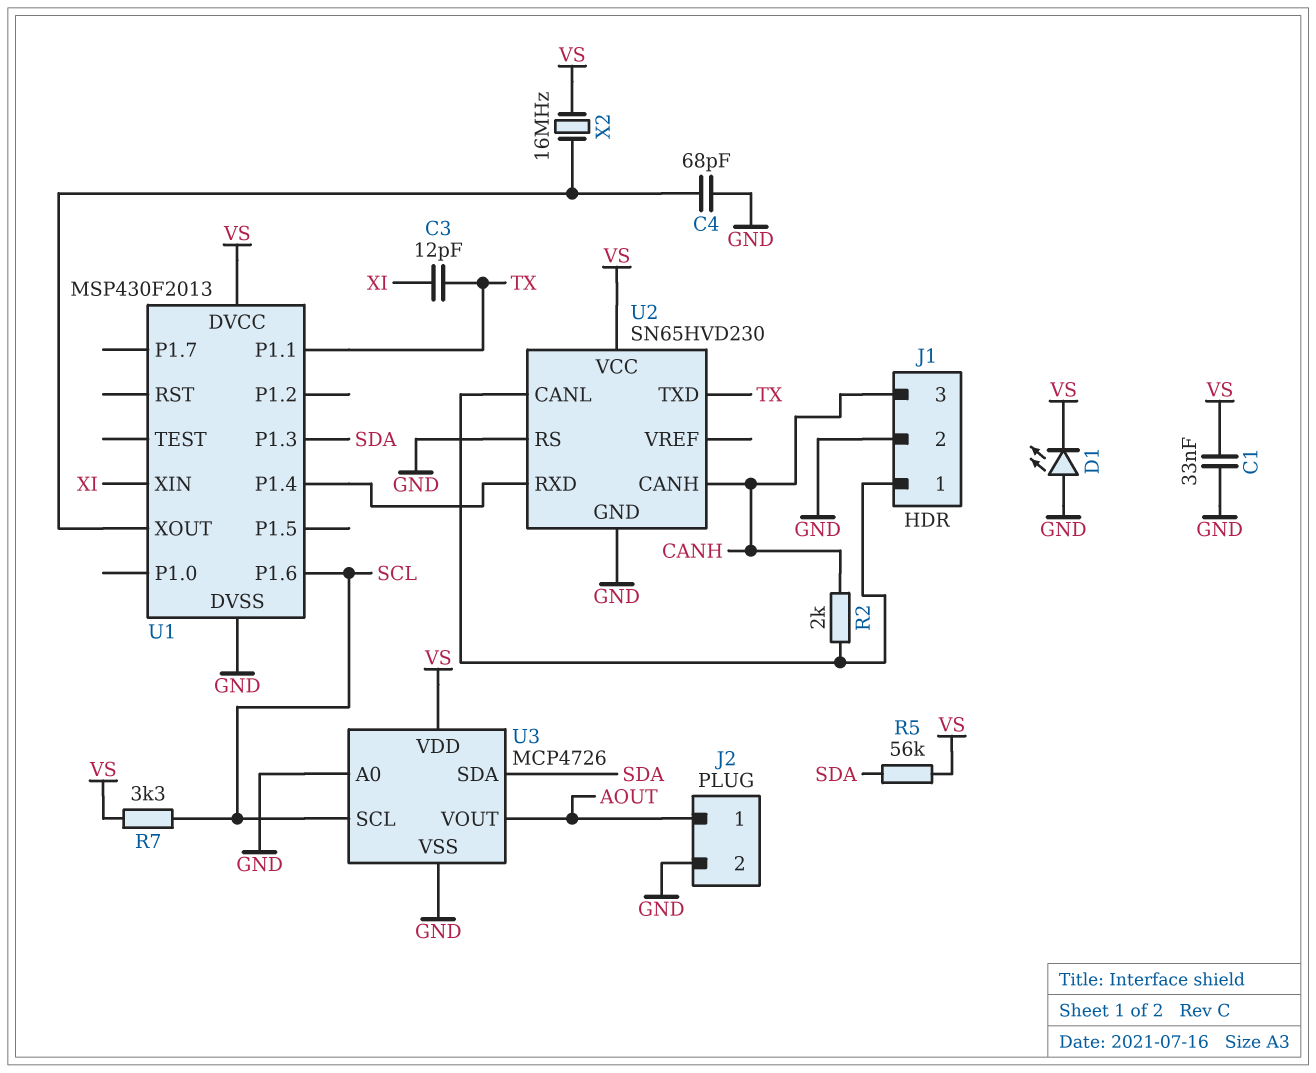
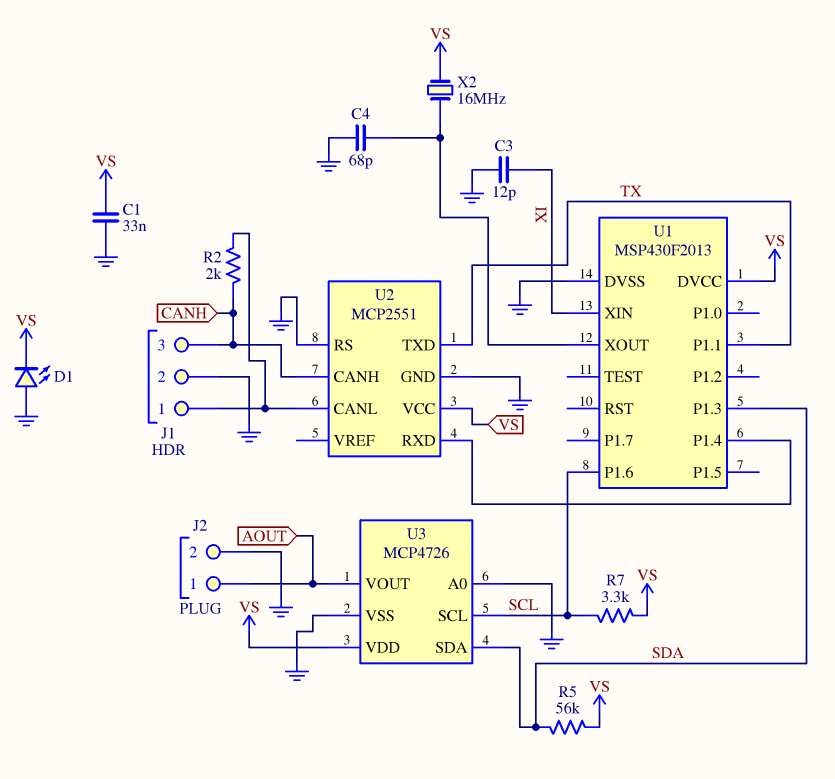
C3: 12pF (TX, XI) -> 12pF (GND, XI)
U2: SN65HVD230 -> MCP2551

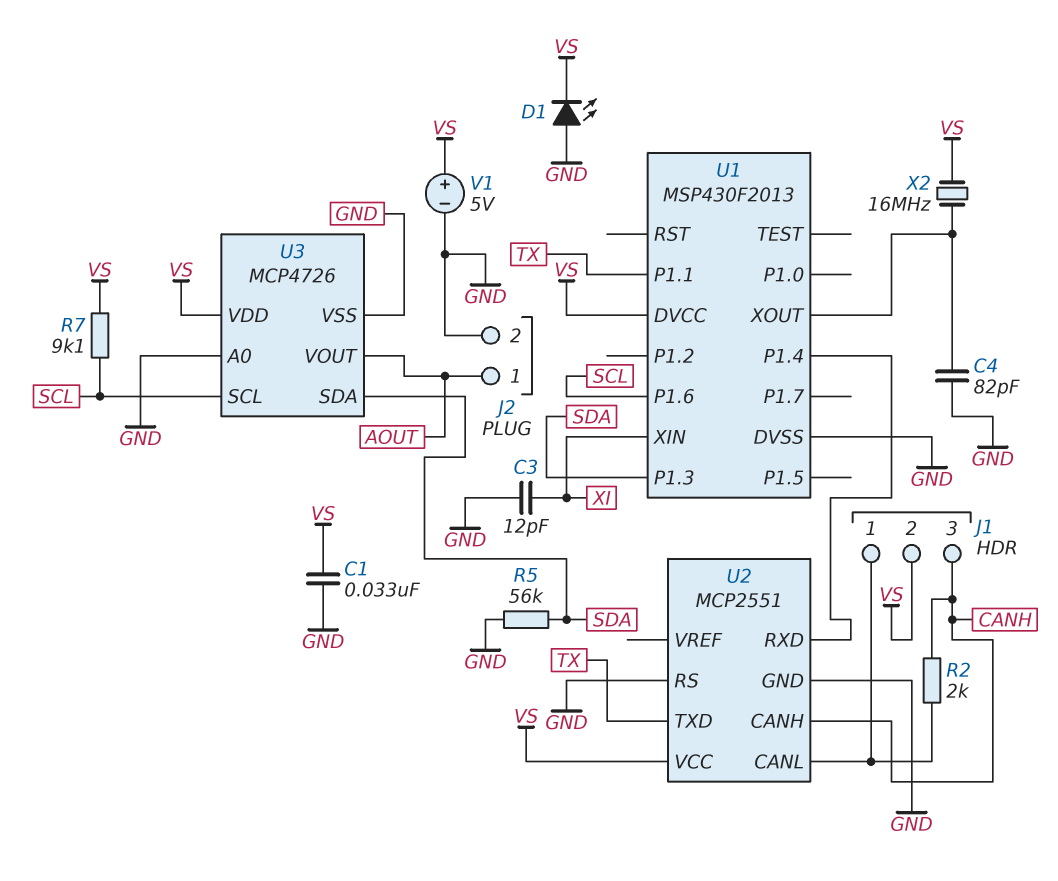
C4: 68pF (GND, U1/XOUT) -> 82pF (GND, U1/XOUT)
J1 pin 2: GND -> VS
R5: 56k (SDA, VS) -> 56k (GND, SDA)
R7: 3.3k (SCL, VS) -> 9.1k (SCL, VS)
V1: none -> 5V (plus VS, minus GND)

